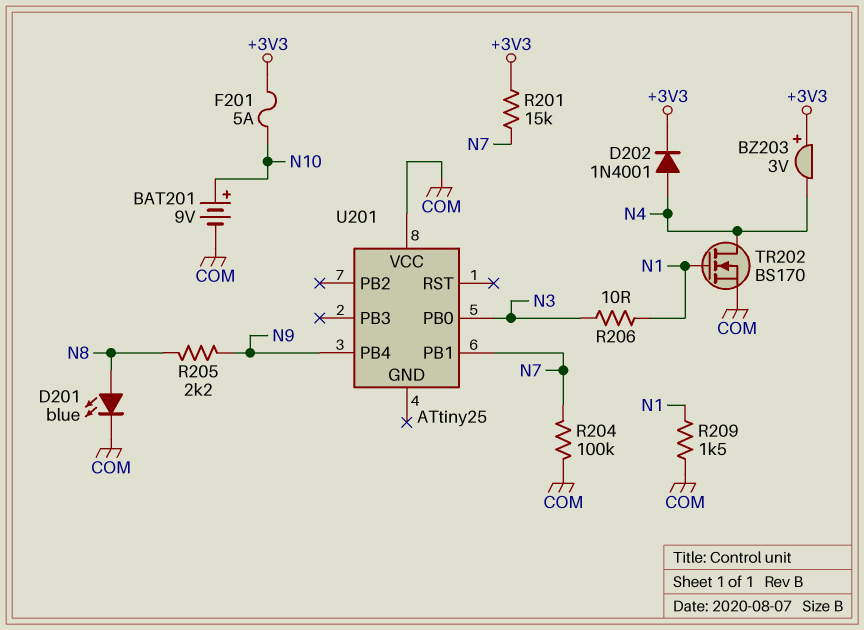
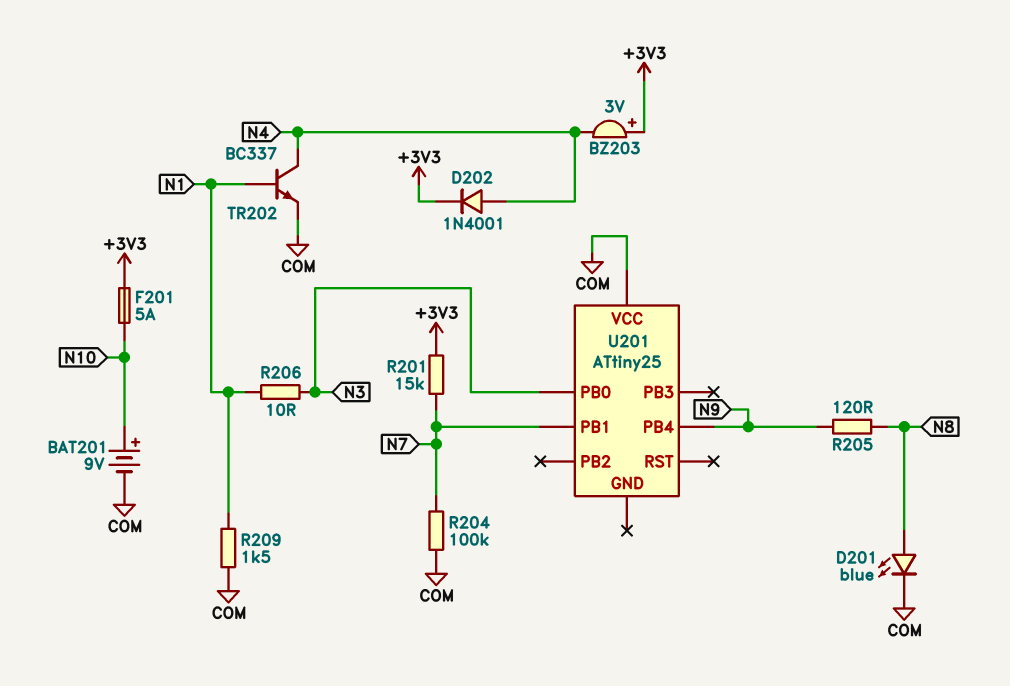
R205: 2.2k (N8, N9) -> 120 (N8, N9)
TR202: NMOS BS170 (G N1, D N4, S COM) -> NPN BC337 (B N1, C N4, E COM)

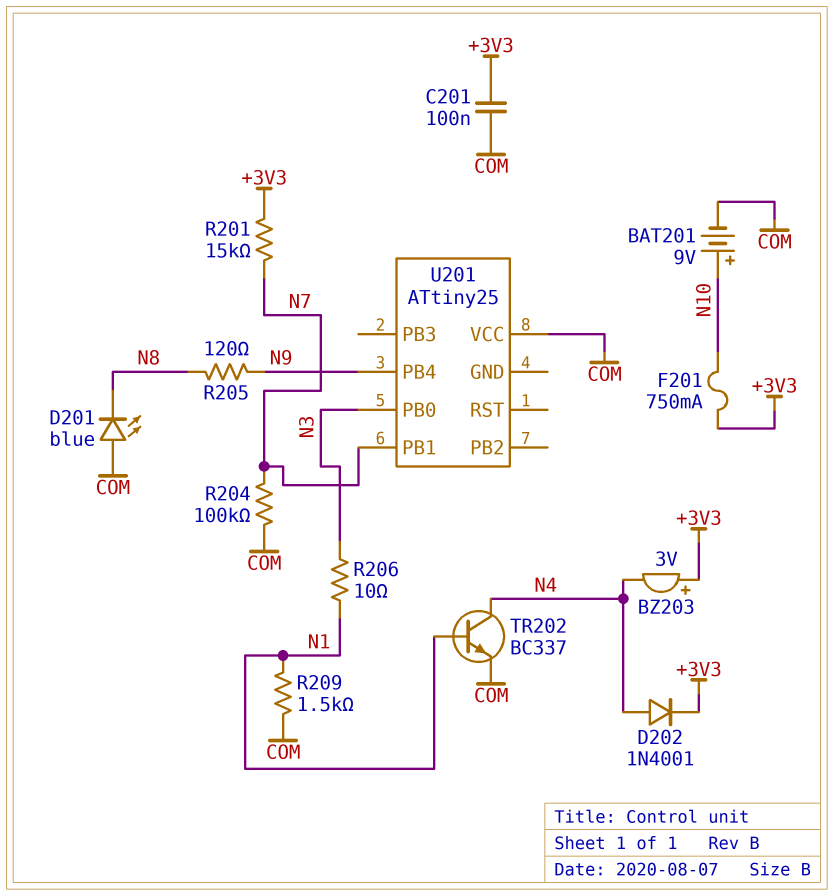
C201: none -> 100nF (+3V3, COM)
D201: LED blue (A N8, K COM) -> LED blue (A COM, K N8)
F201: 5A (+3V3, N10) -> 750mA (+3V3, N10)

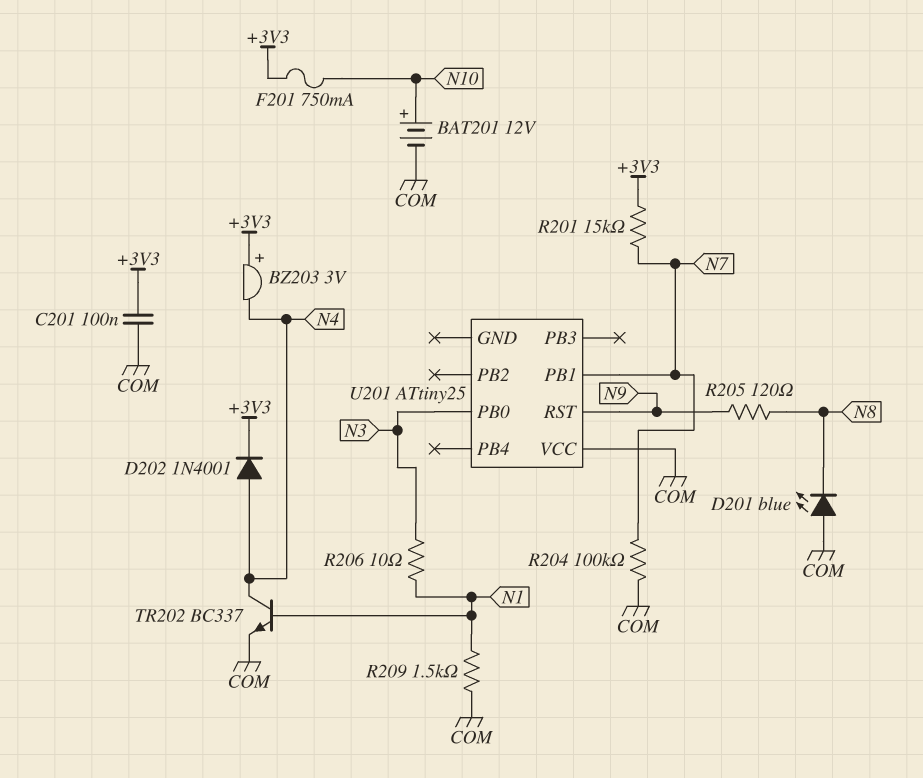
BAT201: 9V (plus N10, minus COM) -> 12V (plus N10, minus COM)
U201 pin PB4: N9 -> none
U201 pin RST: none -> N9

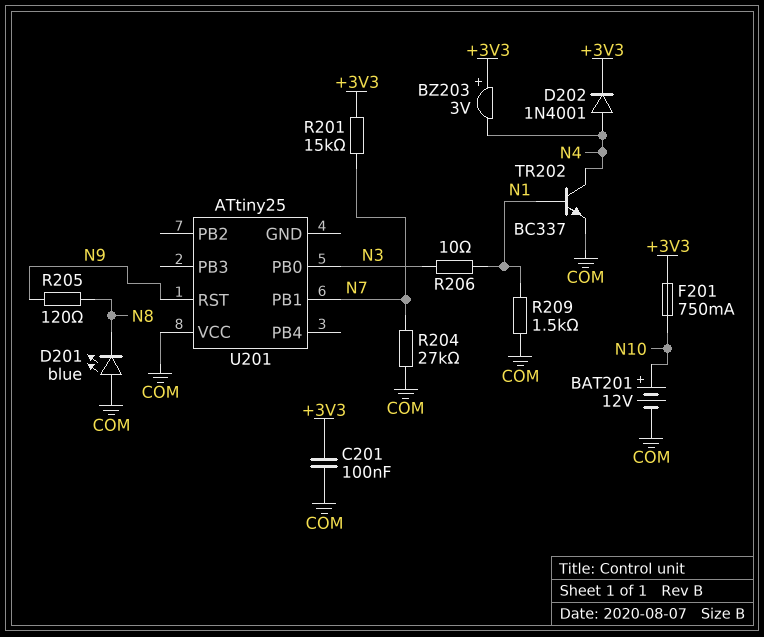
R204: 100k (COM, N7) -> 27k (COM, N7)

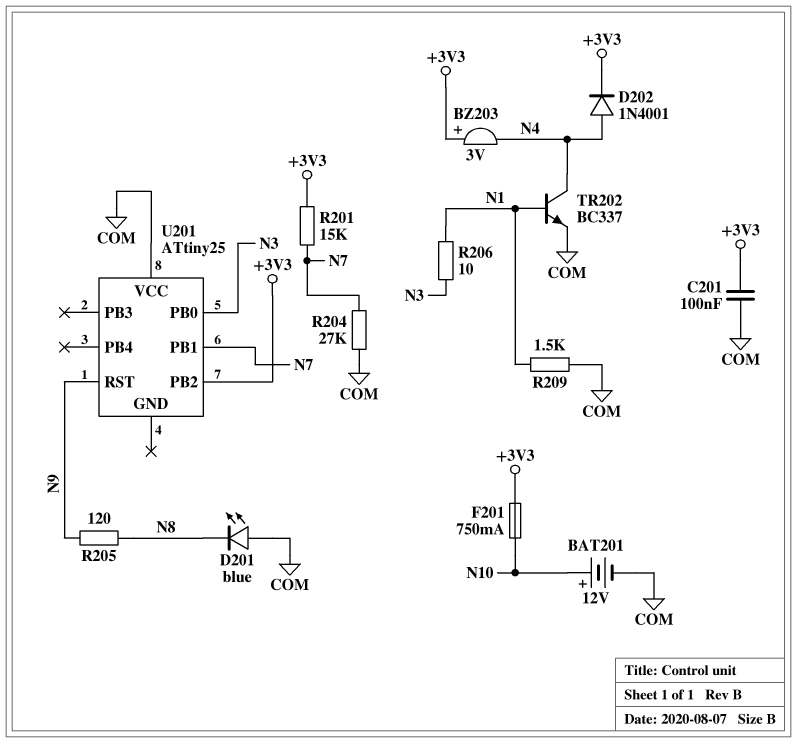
U201 pin PB2: none -> +3V3

